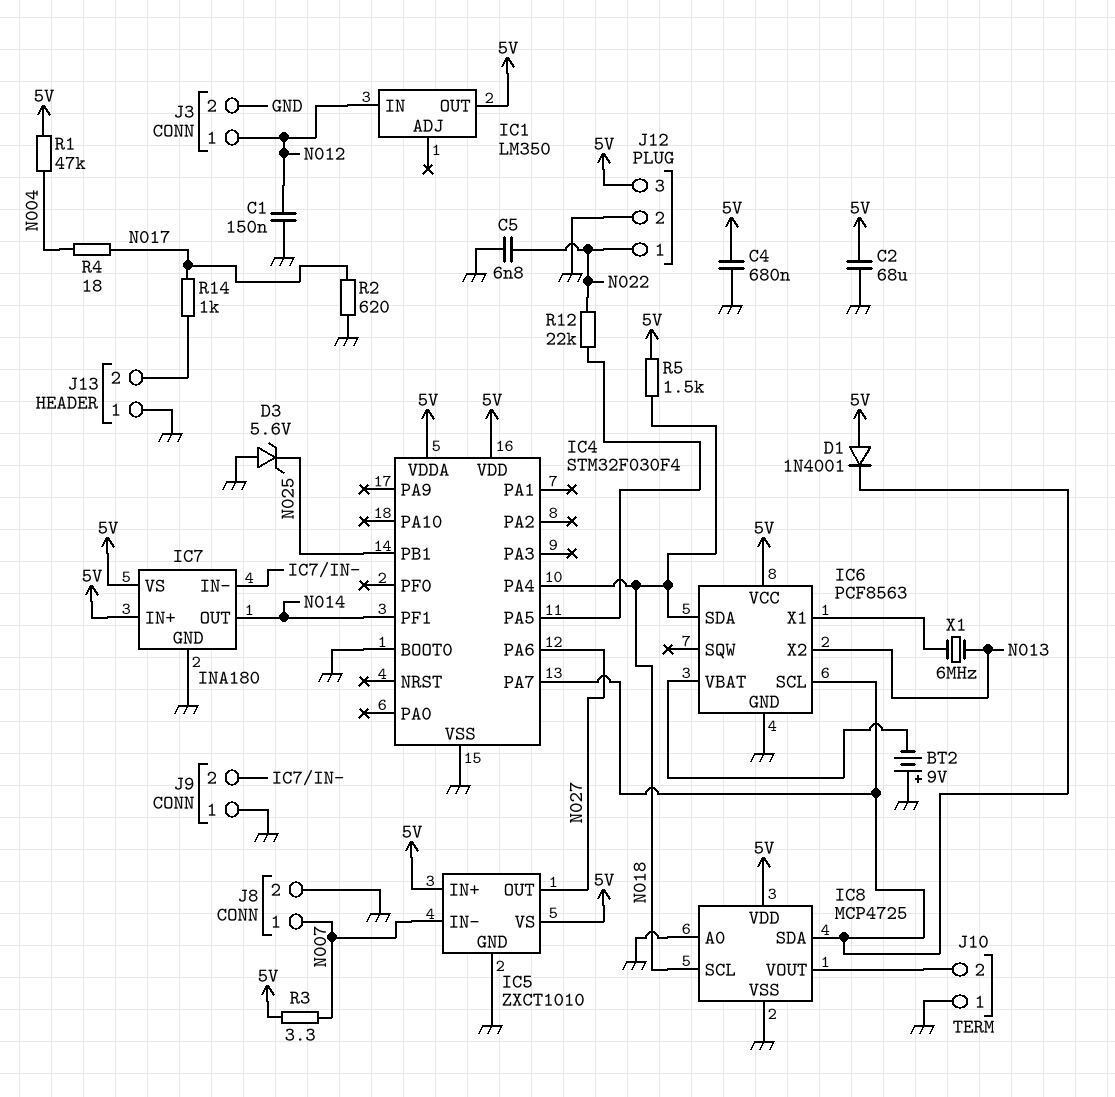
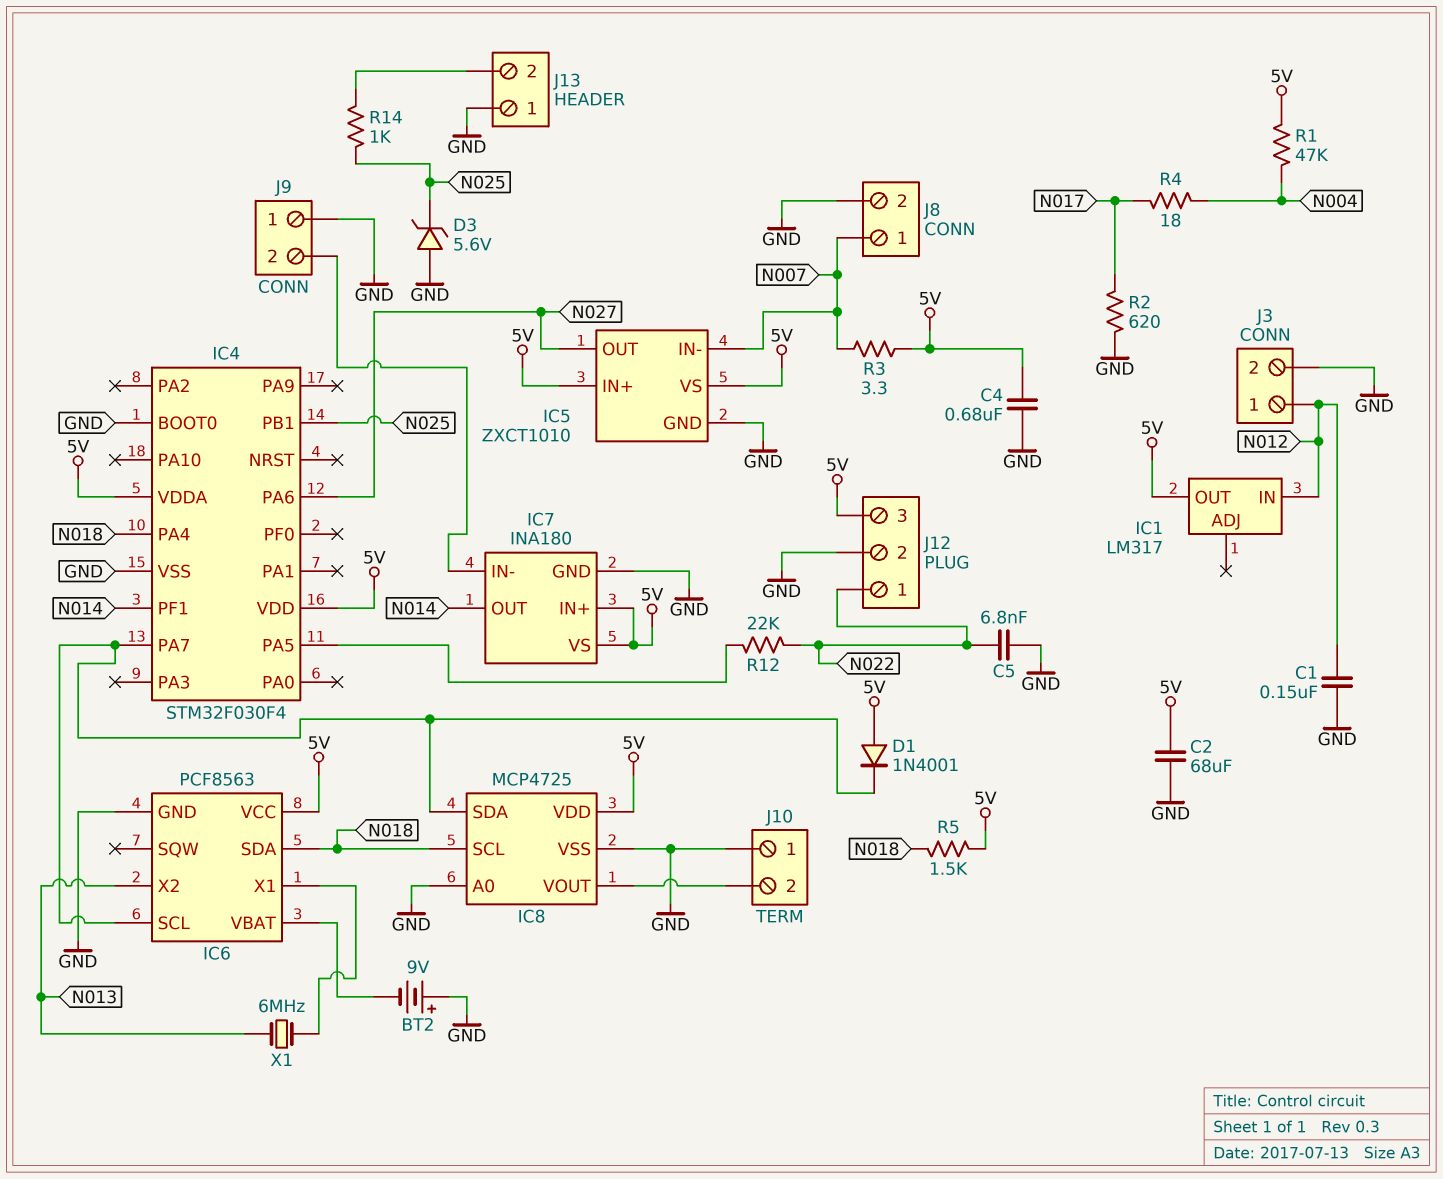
IC1: LM350 -> LM317
R14: 1k (J13/2, N017) -> 1k (J13/2, N025)

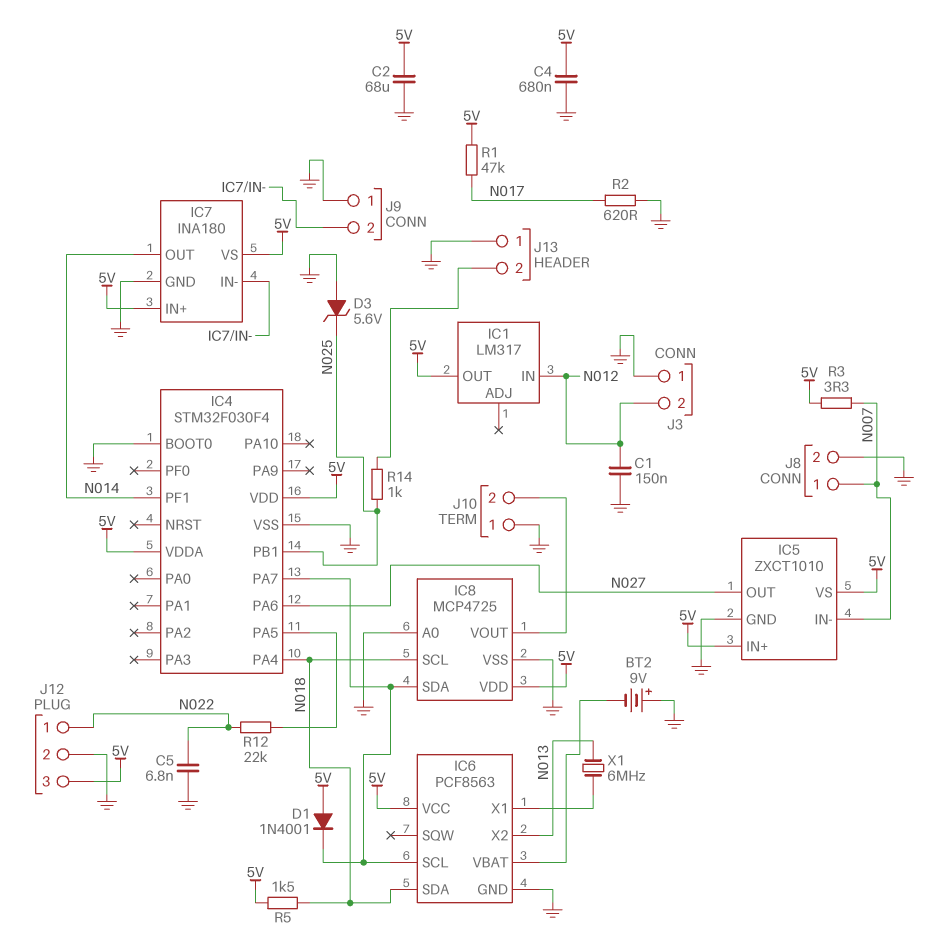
J3 pin 1: N012 -> GND
J3 pin 2: GND -> N012
R1: 47k (5V, N004) -> 47k (5V, N017)
R4: 18 (N004, N017) -> none

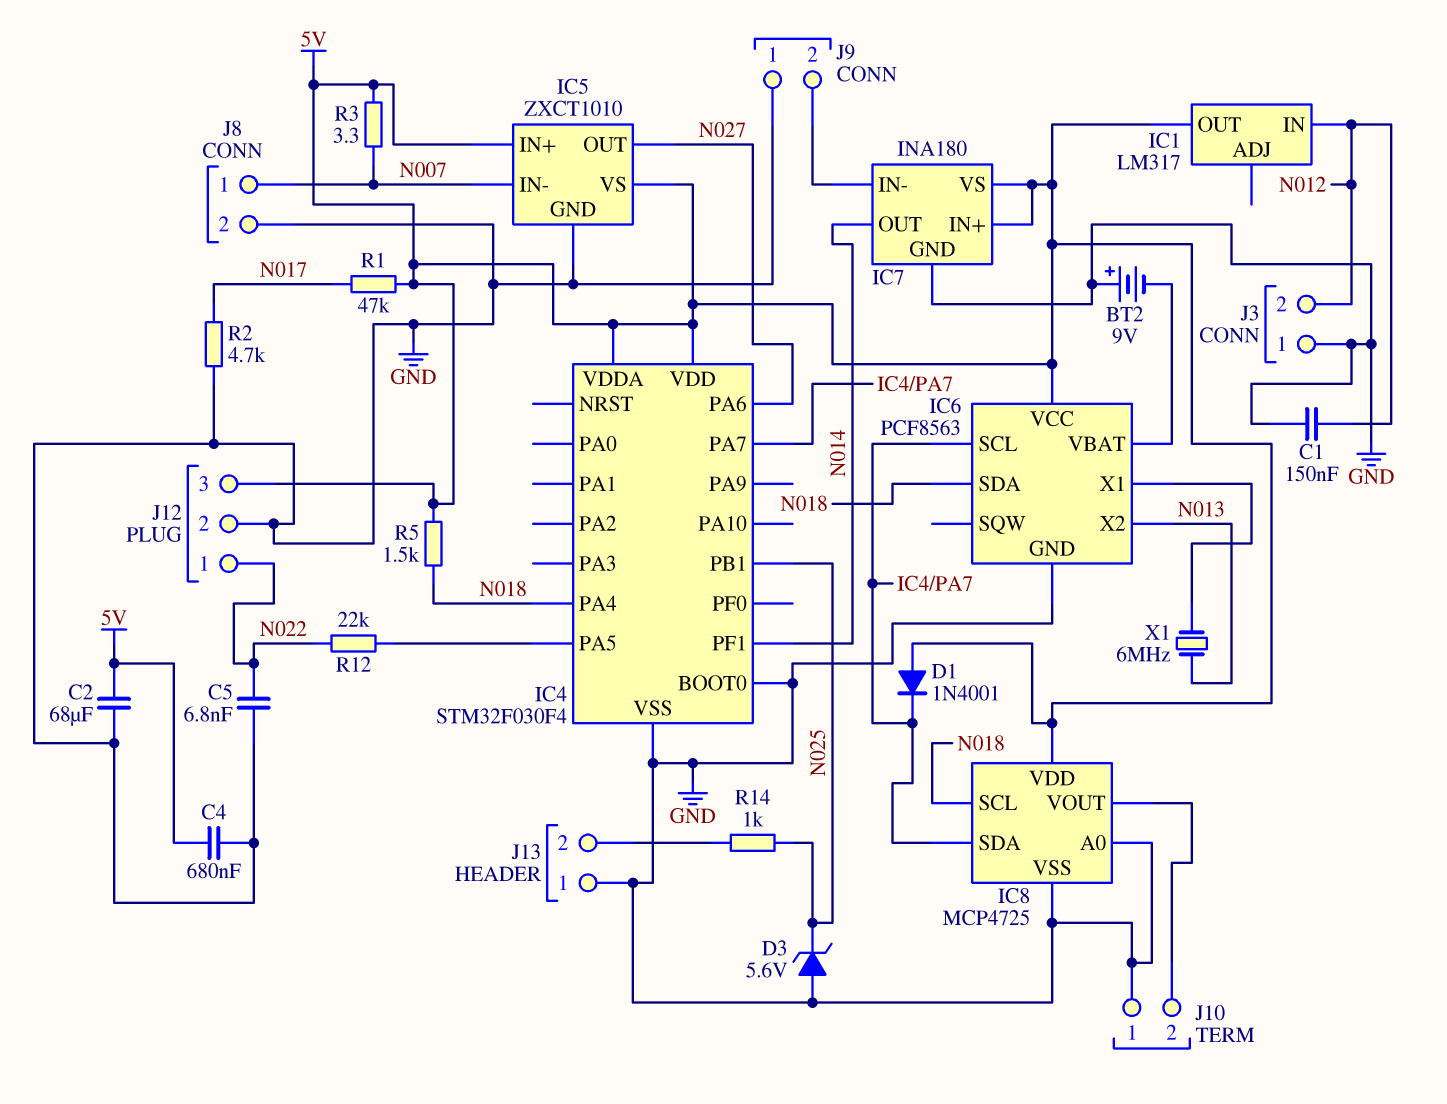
R2: 620 (GND, N017) -> 4.7k (GND, N017)

